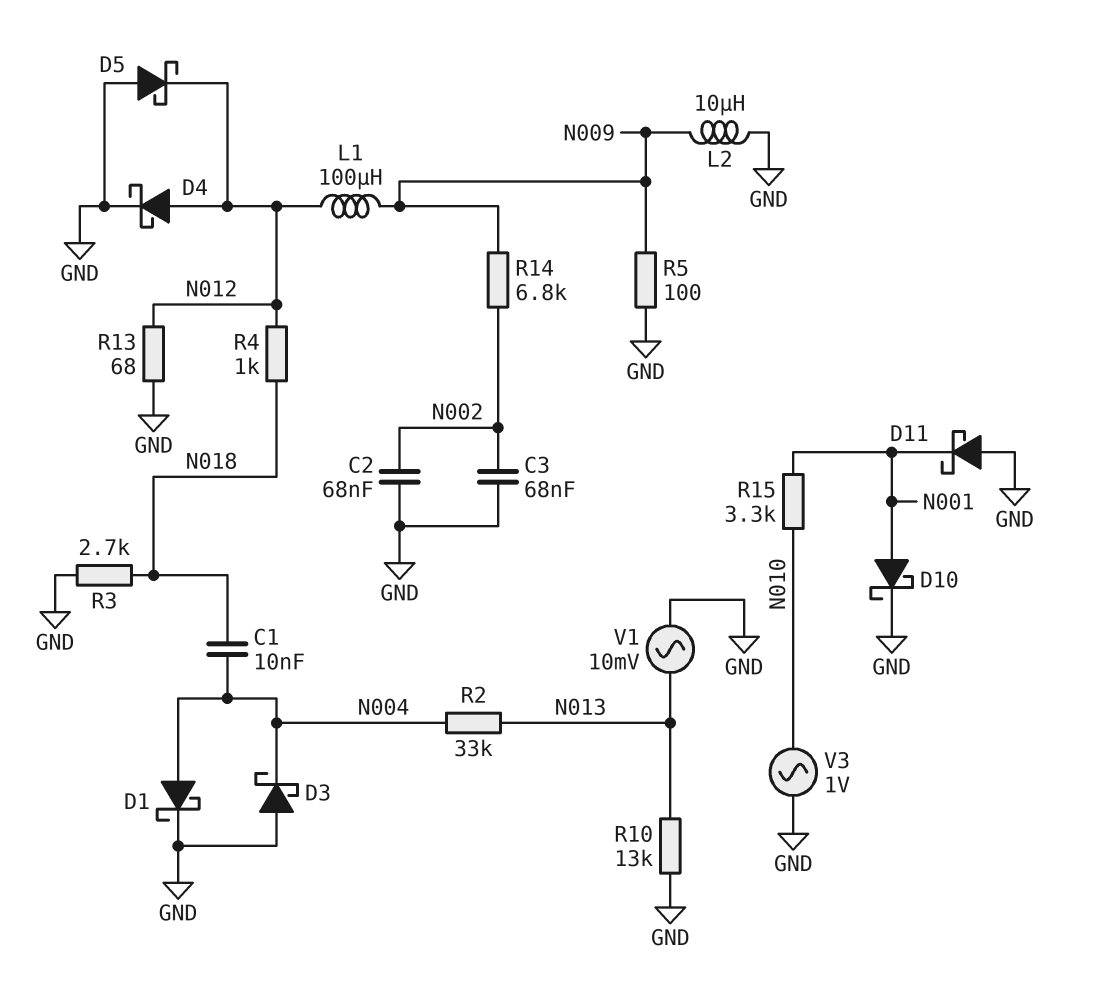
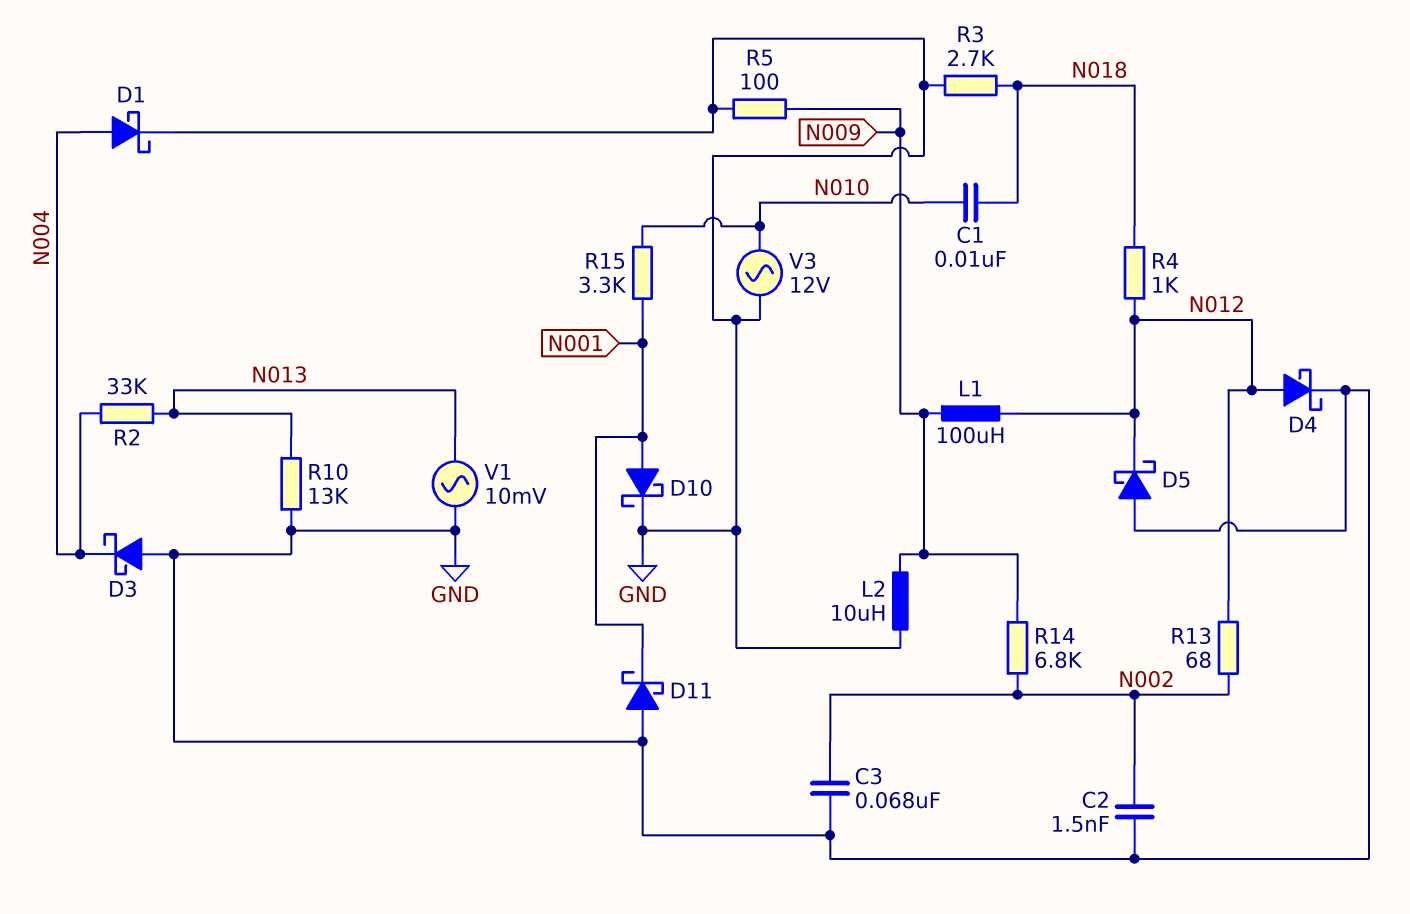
C1: 10nF (N004, N018) -> 10nF (N010, N018)
C2: 68nF (GND, N002) -> 1.5nF (GND, N002)
R13: 68 (GND, N012) -> 68 (N002, N012)
V3: AC 1V (GND, N010) -> AC 12V (GND, N010)

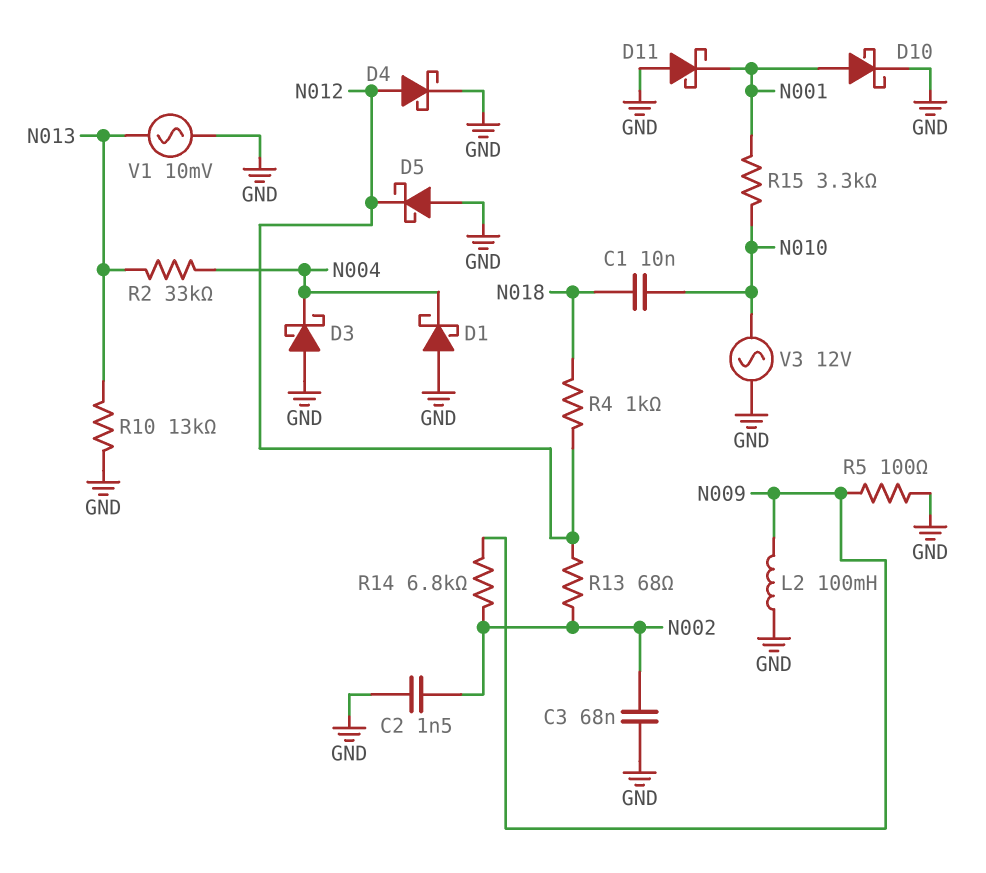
D1: schottky (A N004, K GND) -> schottky (A GND, K N004)
L1: 100uH (N009, N012) -> none
L2: 10uH (GND, N009) -> 100mH (GND, N009)
R3: 2.7k (GND, N018) -> none

